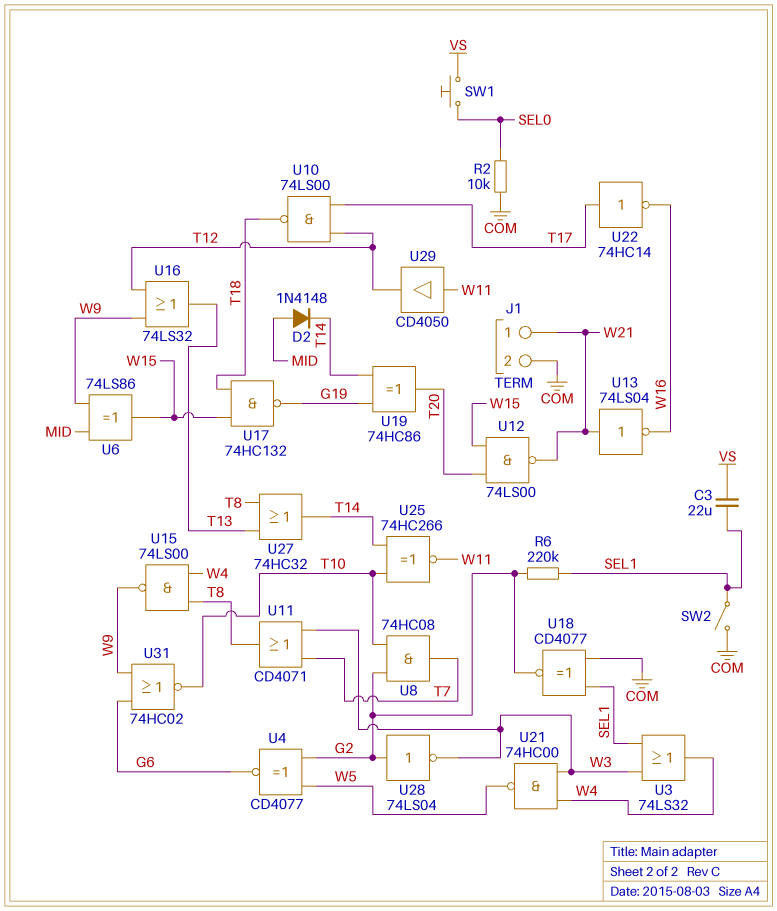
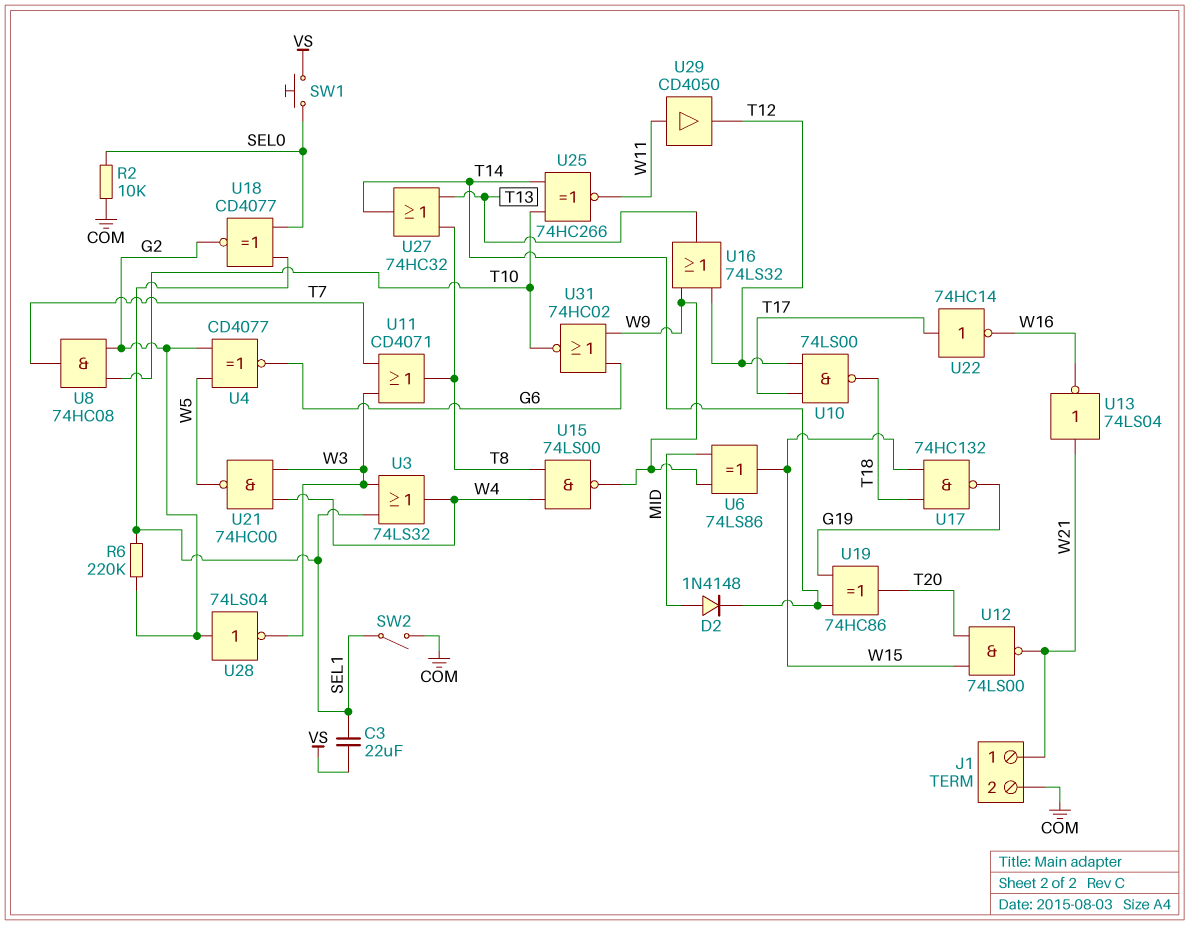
U18: XNOR CD4077 (in COM, in SEL1, out G2) -> XNOR CD4077 (in SEL0, in SEL1, out G2)

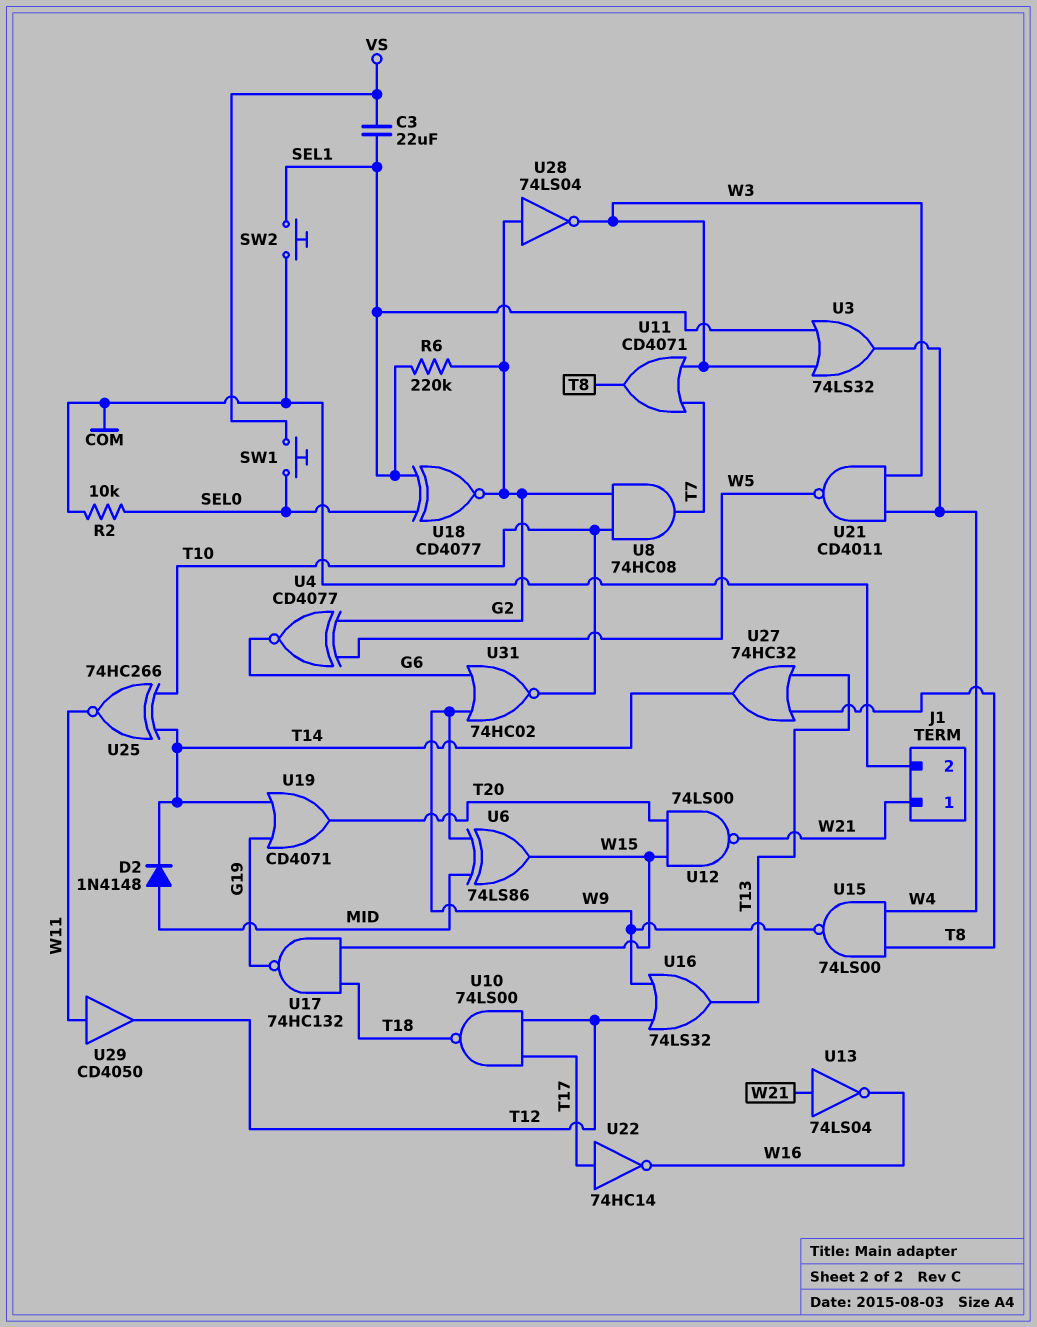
SW2: switch (COM, SEL1) -> button (COM, SEL1)
U19: XOR 74HC86 (in G19, in T14, out T20) -> OR CD4071 (in G19, in T14, out T20)
U21: NAND 74HC00 (in W3, in W4, out W5) -> NAND CD4011 (in W3, in W4, out W5)

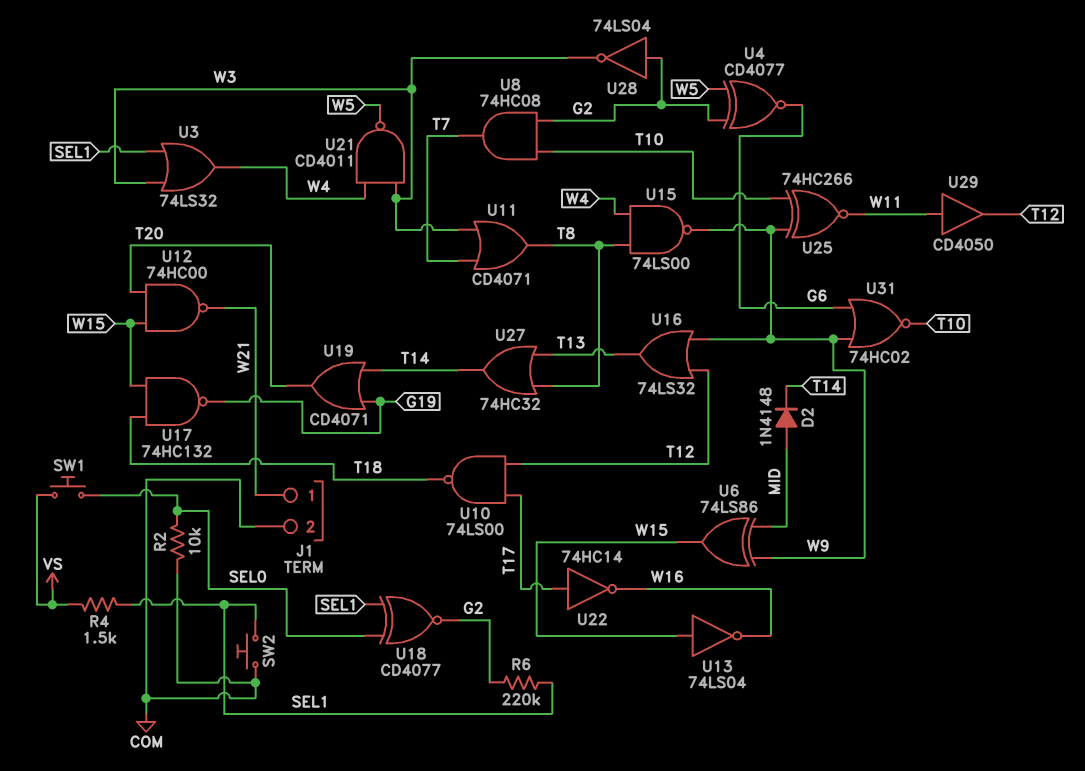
C3: 22uF (SEL1, VS) -> none
R4: none -> 1.5k (SEL1, VS)
U12: NAND 74LS00 (in T20, in W15, out W21) -> NAND 74HC00 (in T20, in W15, out W21)
U13: NOT 74LS04 (in W21, out W16) -> NOT 74LS04 (in W15, out W16)
U25: XNOR 74HC266 (in T10, in T14, out W11) -> XNOR 74HC266 (in T10, in W9, out W11)

